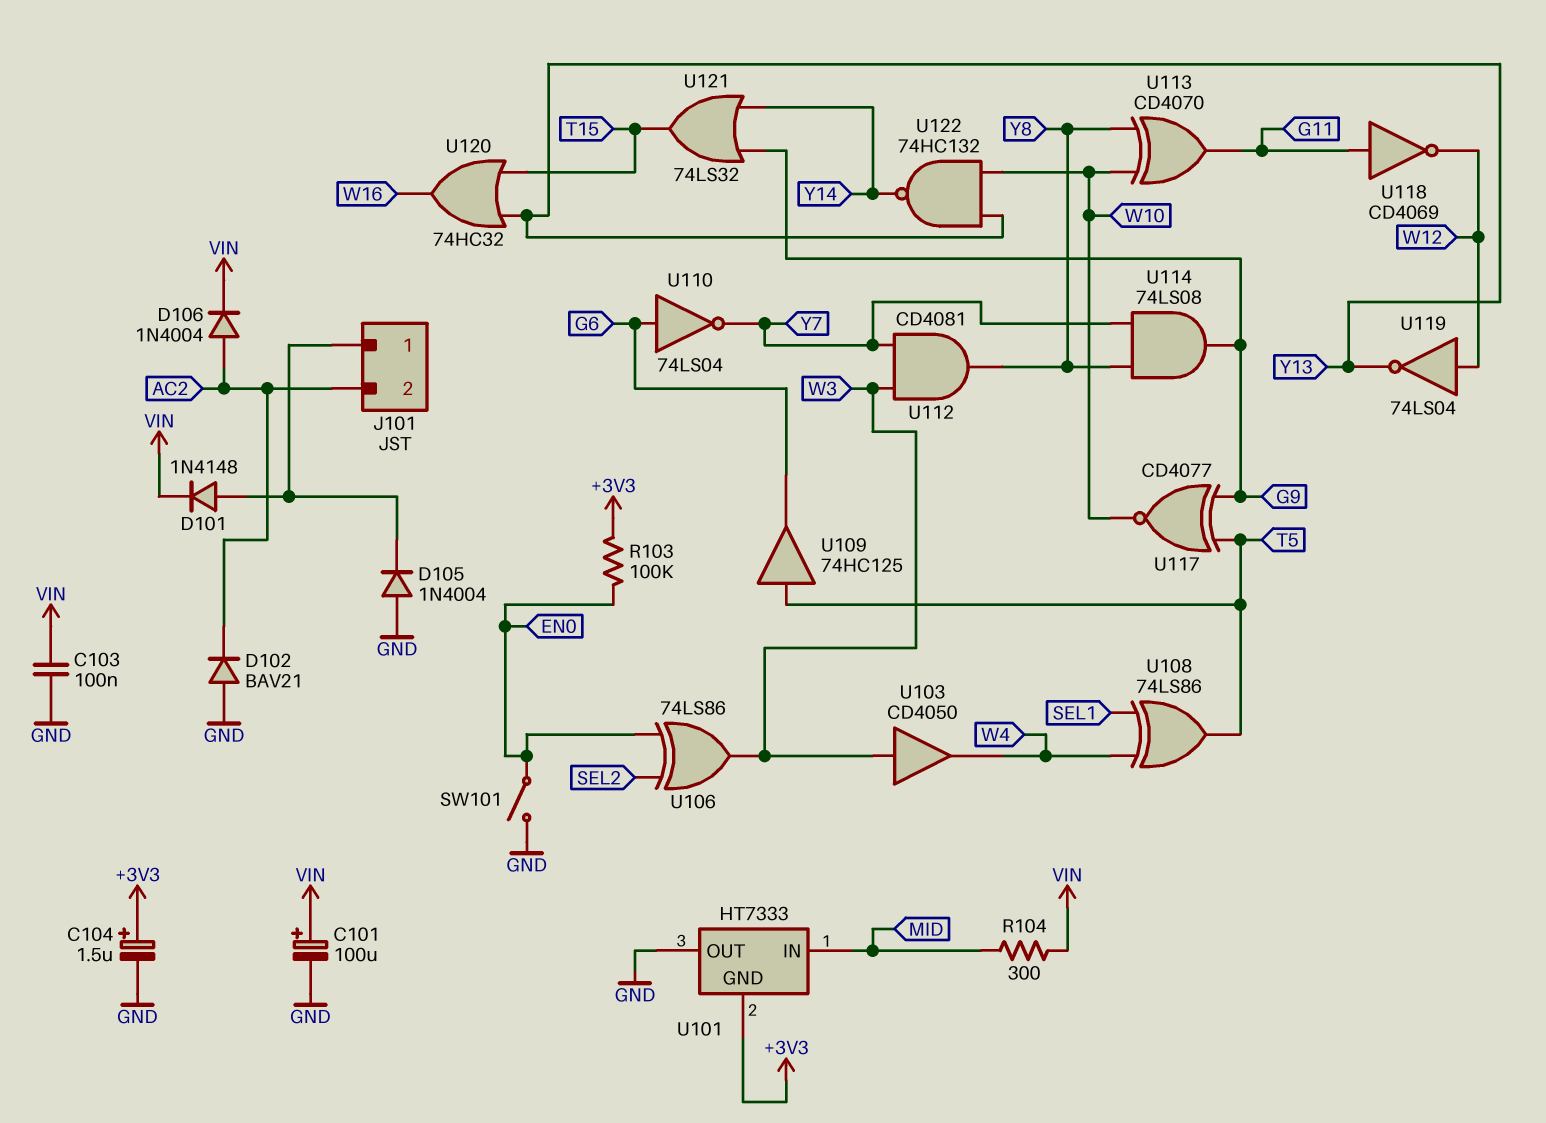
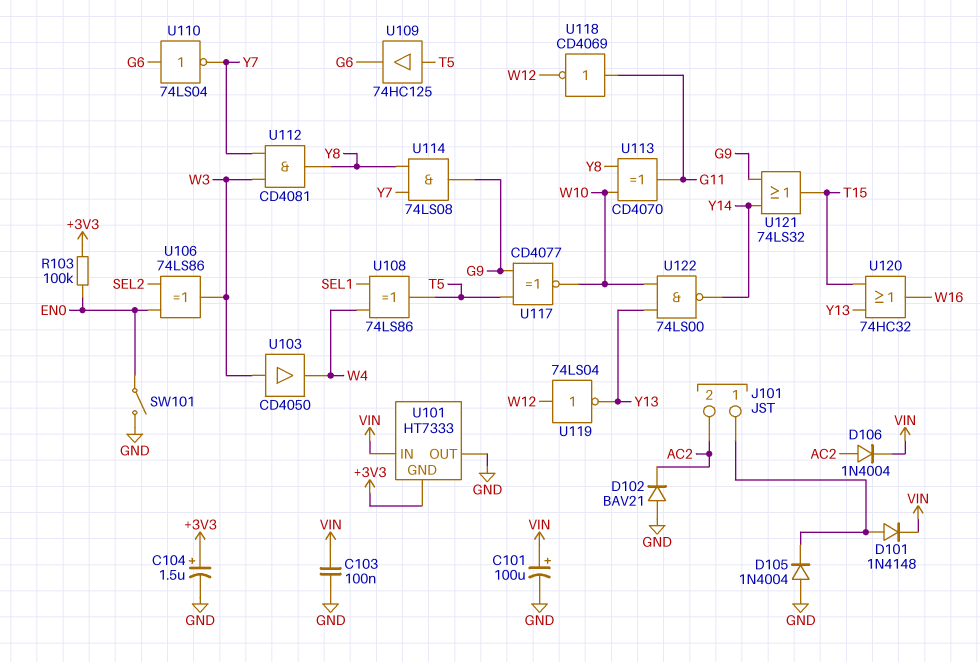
R104: 300 (MID, VIN) -> none
U101 pin IN: MID -> VIN
U122: NAND 74HC132 (in W10, in Y13, out Y14) -> NAND 74LS00 (in W10, in Y13, out Y14)

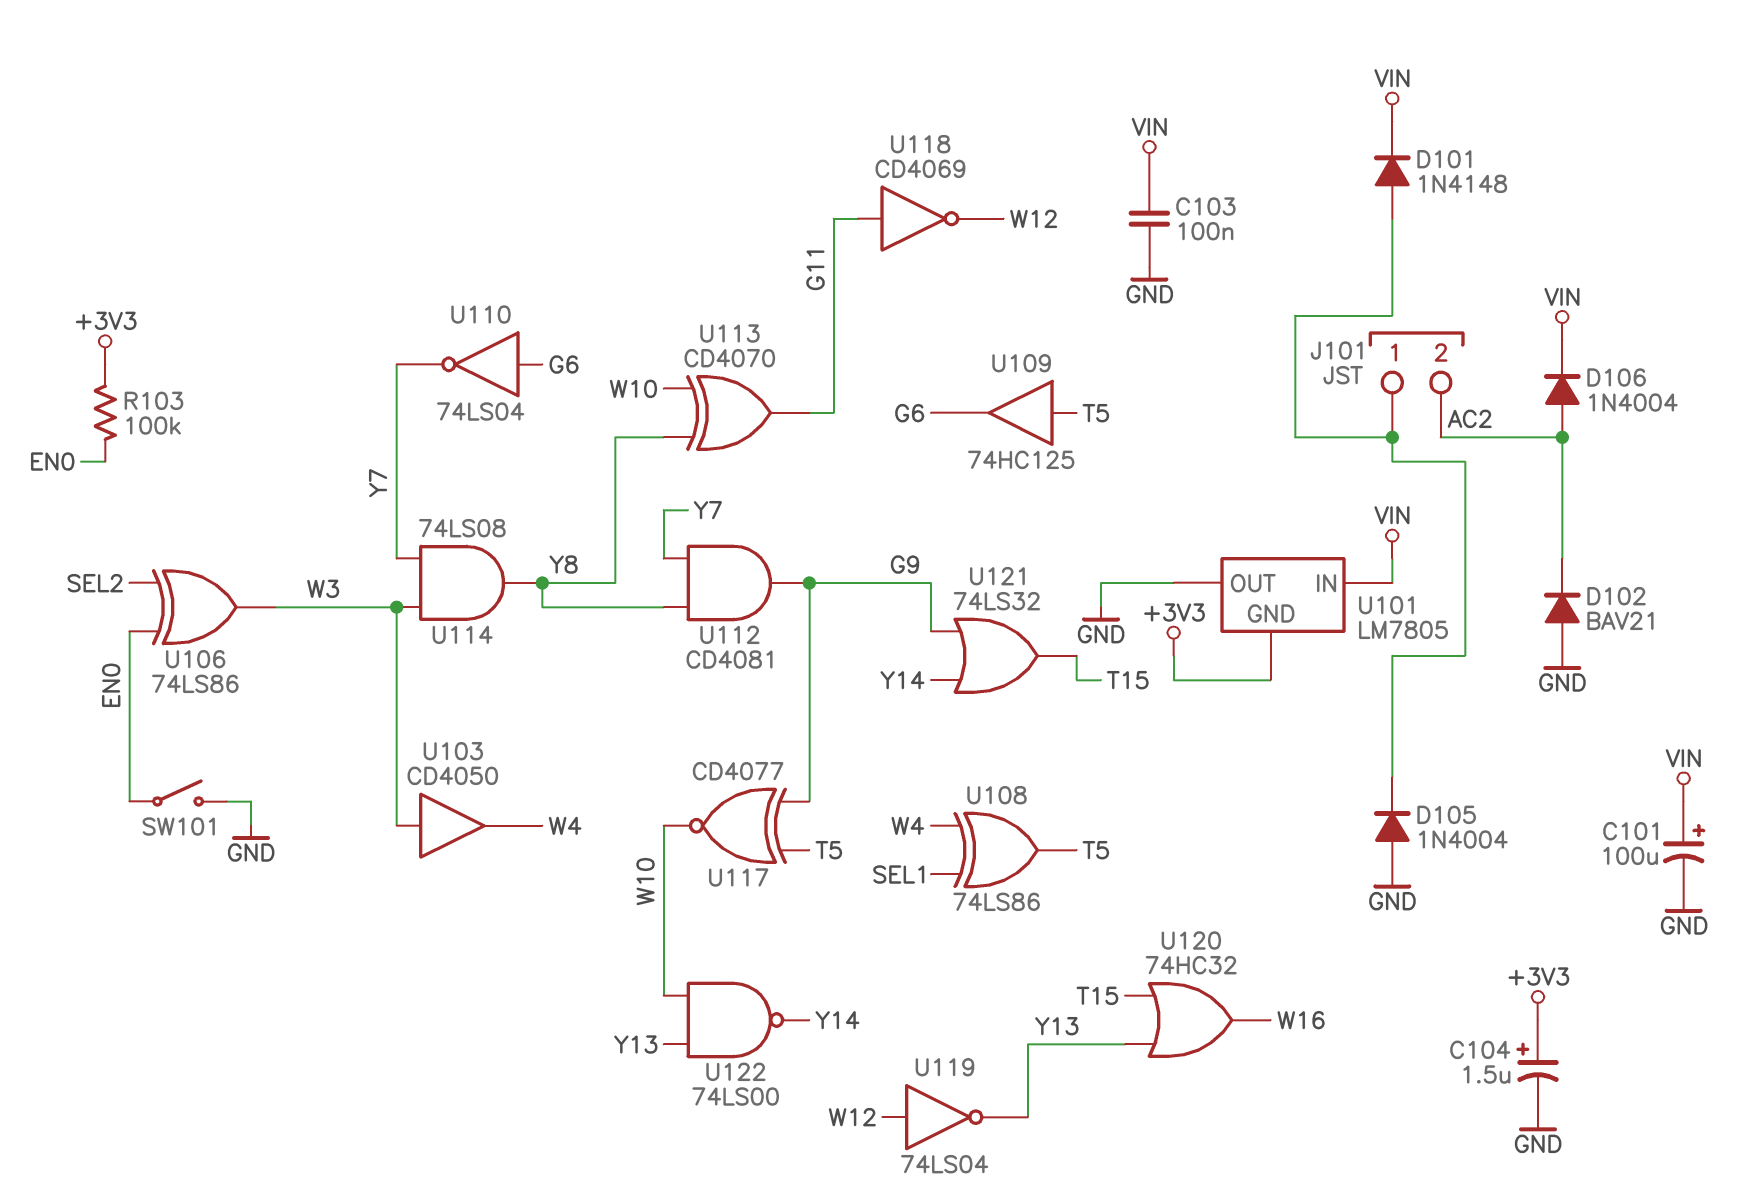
U101: HT7333 -> LM7805
U112: AND CD4081 (in W3, in Y7, out Y8) -> AND CD4081 (in Y7, in Y8, out G9)
U114: AND 74LS08 (in Y7, in Y8, out G9) -> AND 74LS08 (in W3, in Y7, out Y8)

